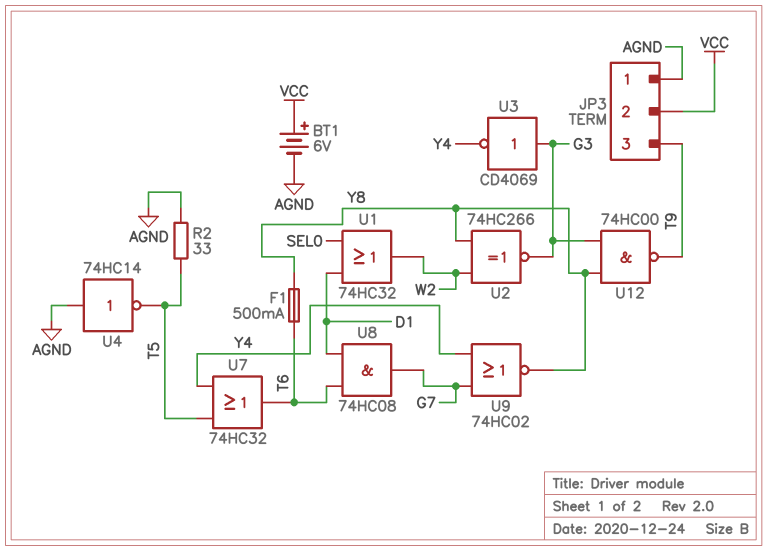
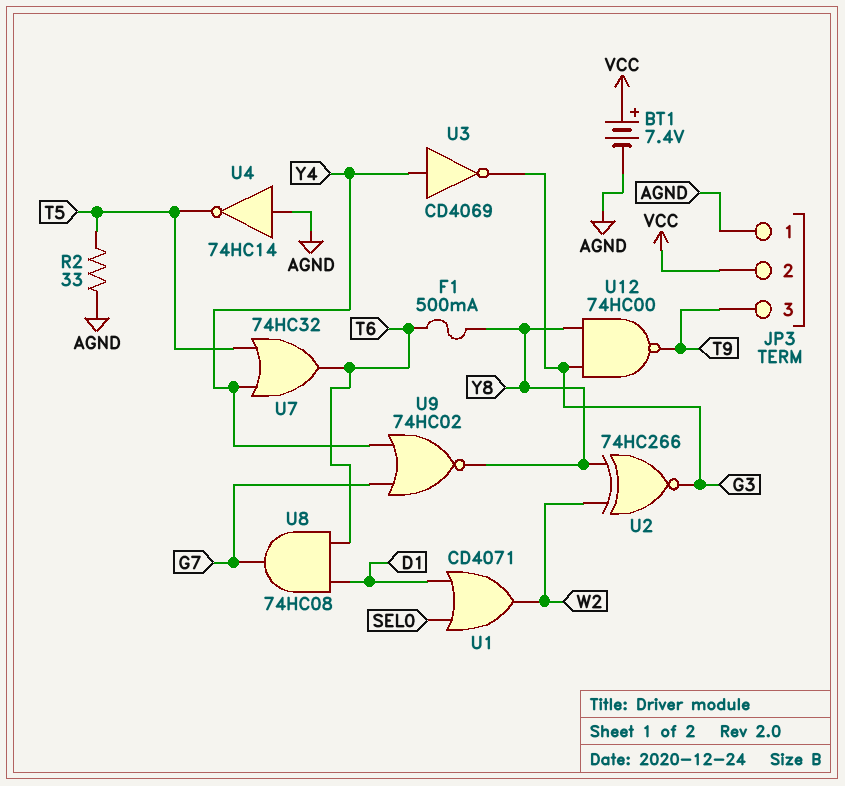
BT1: 6V (plus VCC, minus AGND) -> 7.4V (plus VCC, minus AGND)
U1: OR 74HC32 (in D1, in SEL0, out W2) -> OR CD4071 (in D1, in SEL0, out W2)
U3: NOT CD4069 (in G3, out Y4) -> NOT CD4069 (in Y4, out G3)

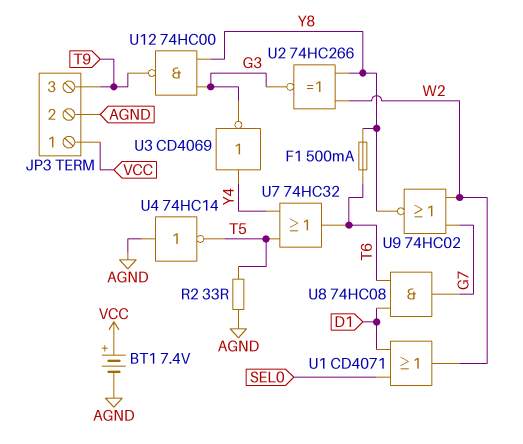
JP3 pin 1: AGND -> VCC
JP3 pin 2: VCC -> AGND
U9: NOR 74HC02 (in G7, in Y4, out Y8) -> NOR 74HC02 (in G7, in W2, out Y8)

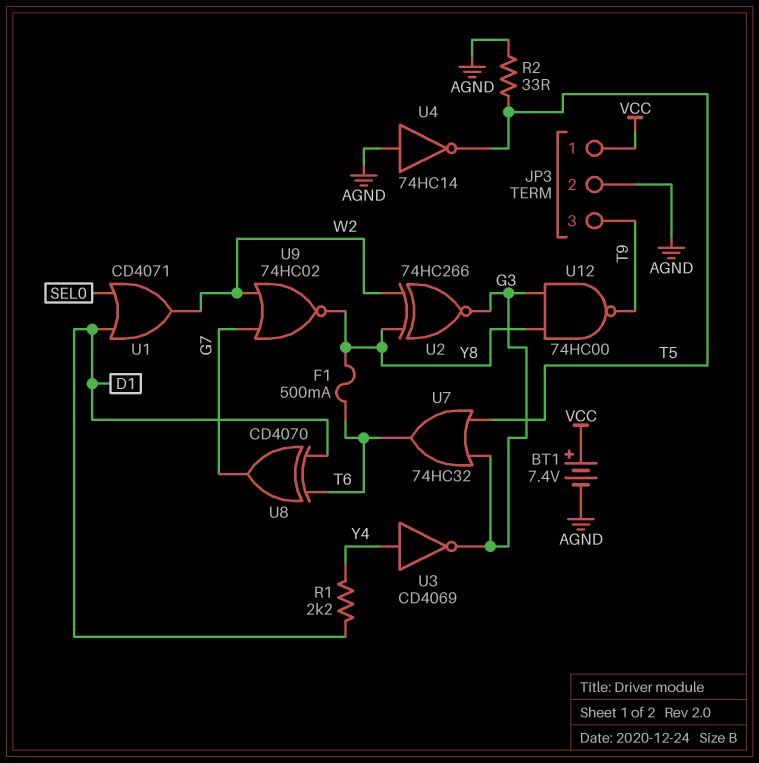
R1: none -> 2.2k (D1, Y4)
U7: OR 74HC32 (in T5, in Y4, out T6) -> OR 74HC32 (in G3, in T5, out T6)
U8: AND 74HC08 (in D1, in T6, out G7) -> XOR CD4070 (in D1, in T6, out G7)

